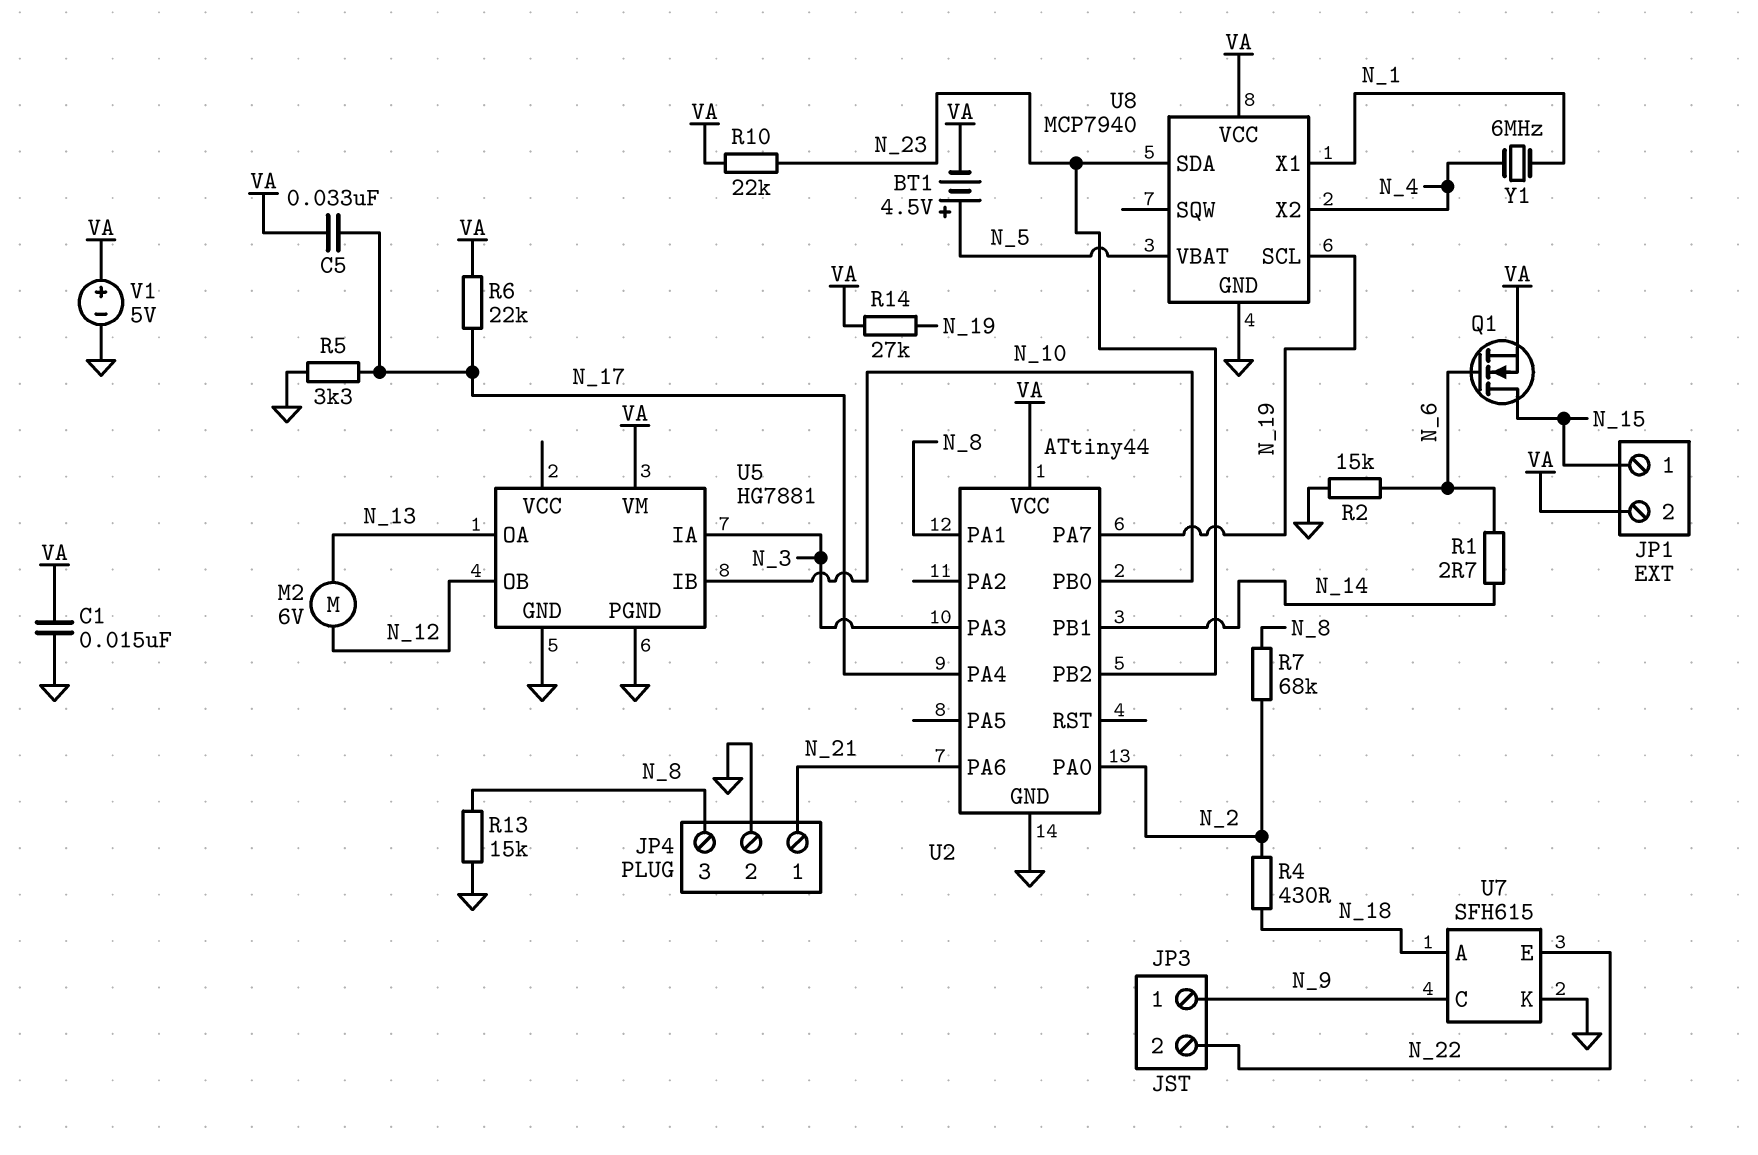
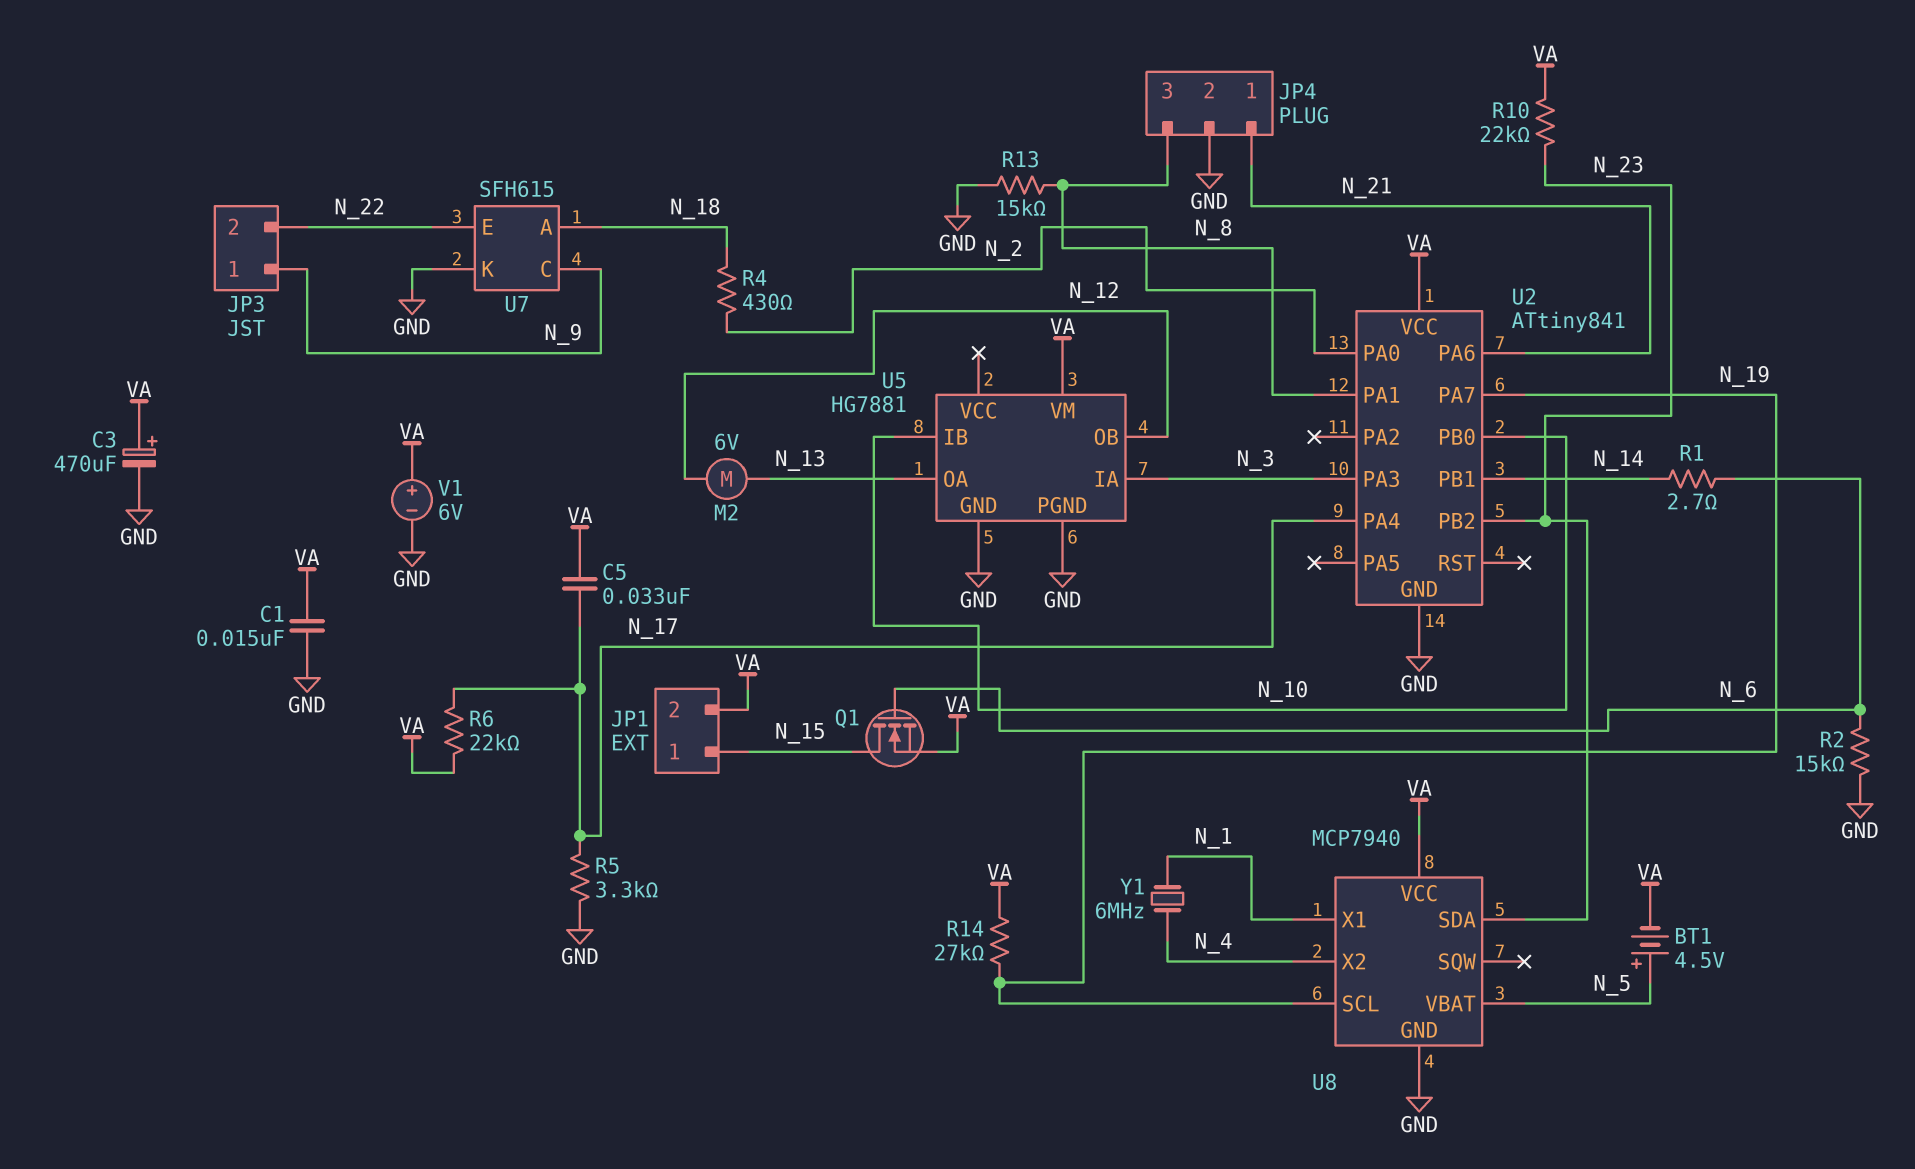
C3: none -> 470uF (plus VA, minus GND)
R7: 68k (N_2, N_8) -> none
U2: ATtiny44 -> ATtiny841
V1: 5V (plus VA, minus GND) -> 6V (plus VA, minus GND)

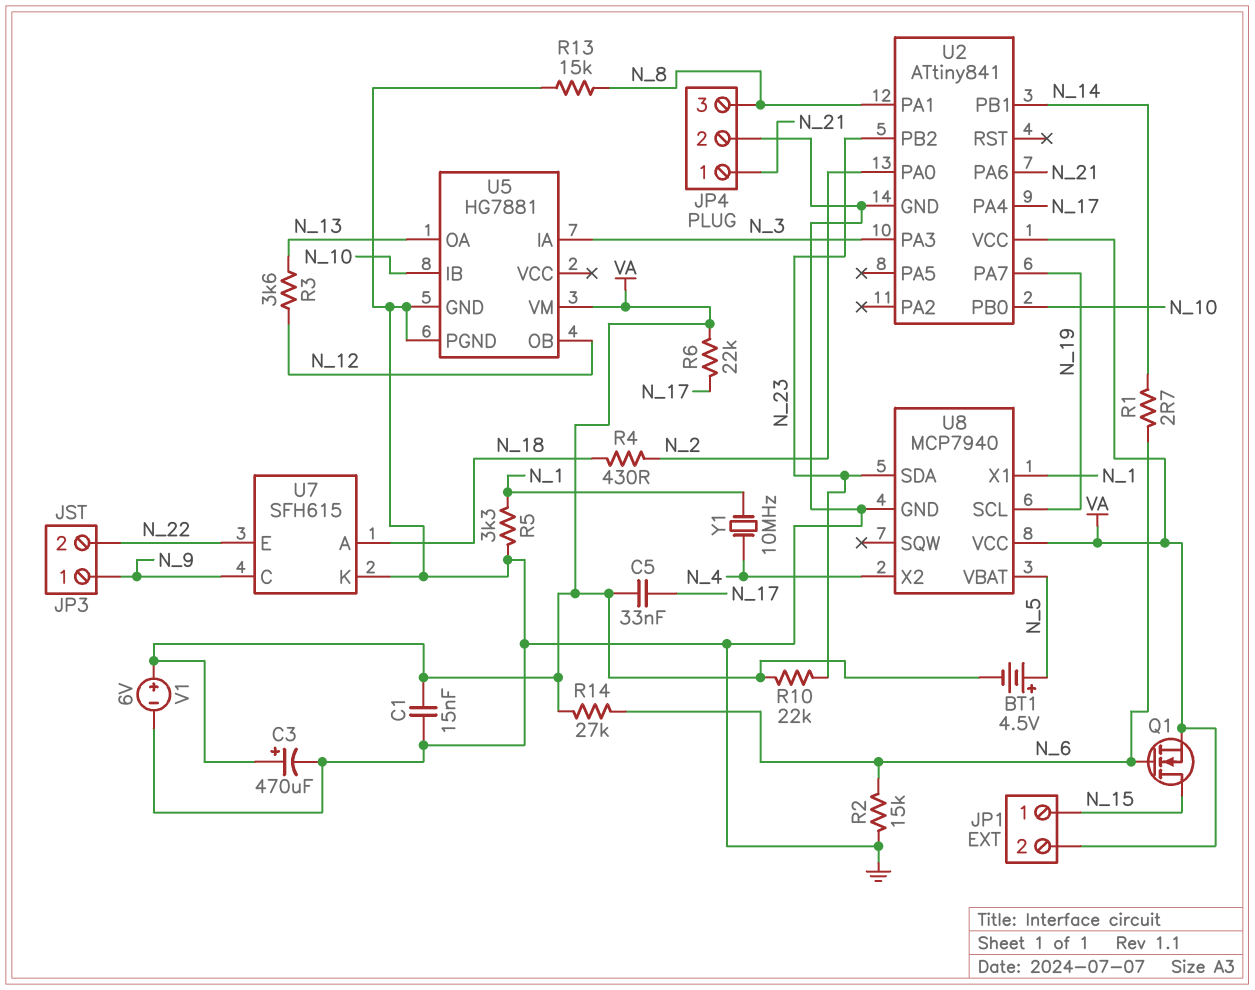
M2: motor 6V (N_12, N_13) -> none
R3: none -> 3.6k (N_12, N_13)
R5: 3.3k (GND, N_17) -> 3.3k (GND, N_1)
R14: 27k (N_19, VA) -> 27k (N_6, VA)
Y1: 6MHz (N_1, N_4) -> 10MHz (N_1, N_4)

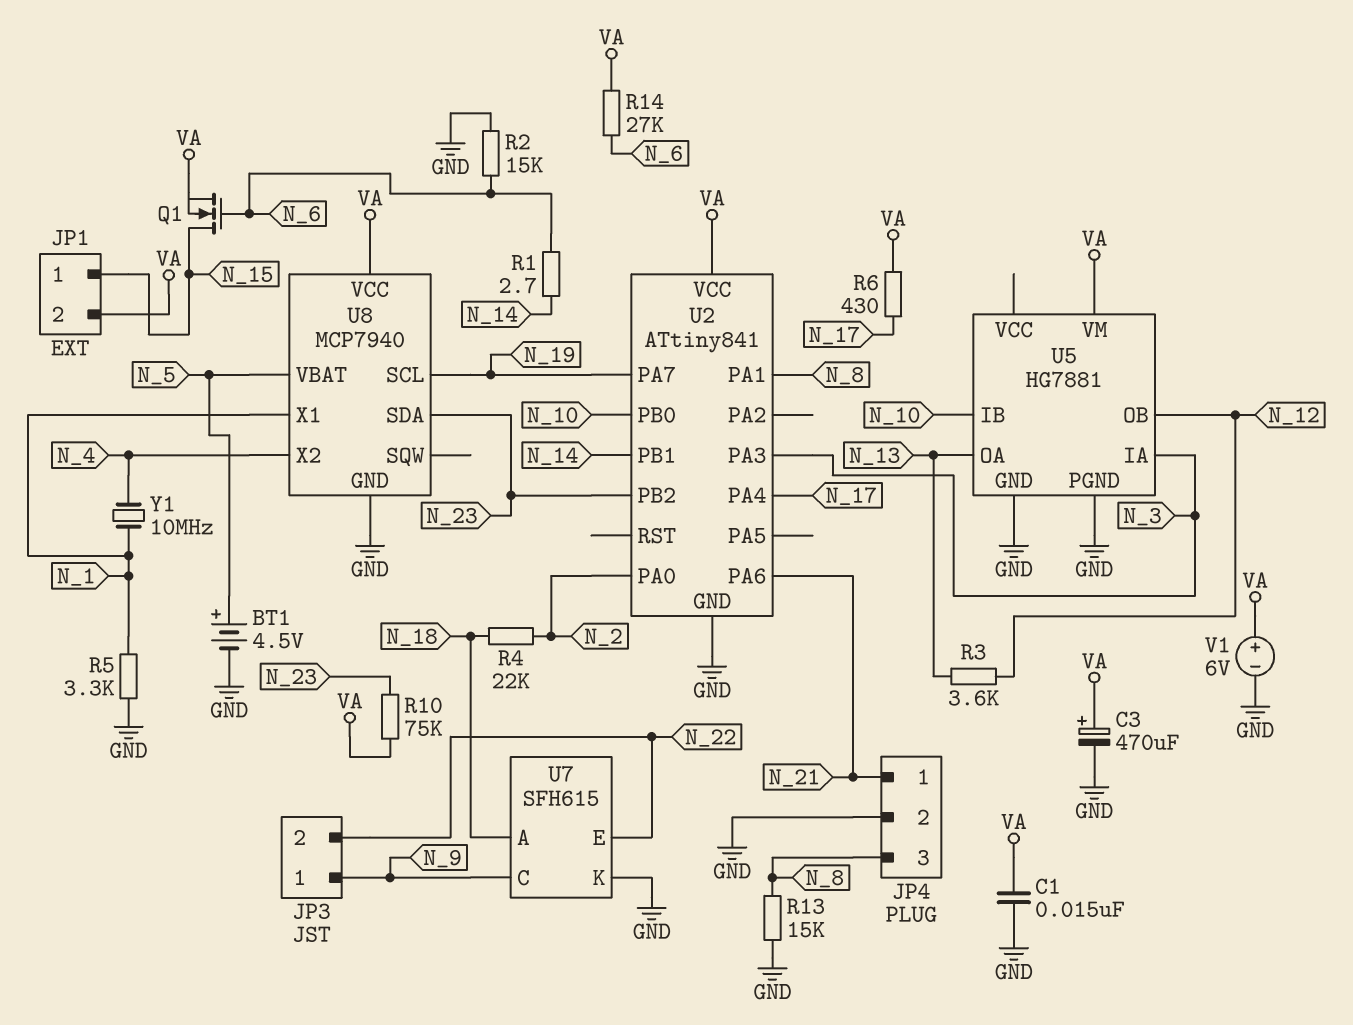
BT1: 4.5V (plus N_5, minus VA) -> 4.5V (plus N_5, minus GND)
C5: 33nF (N_17, VA) -> none
R4: 430 (N_2, N_18) -> 22k (N_2, N_18)
R6: 22k (N_17, VA) -> 430 (N_17, VA)
R10: 22k (N_23, VA) -> 75k (N_23, VA)

